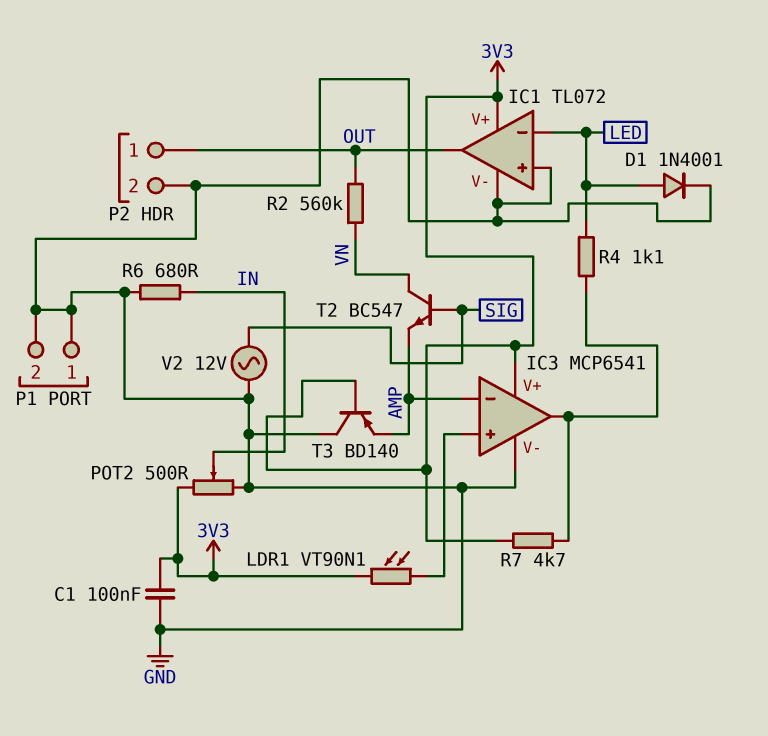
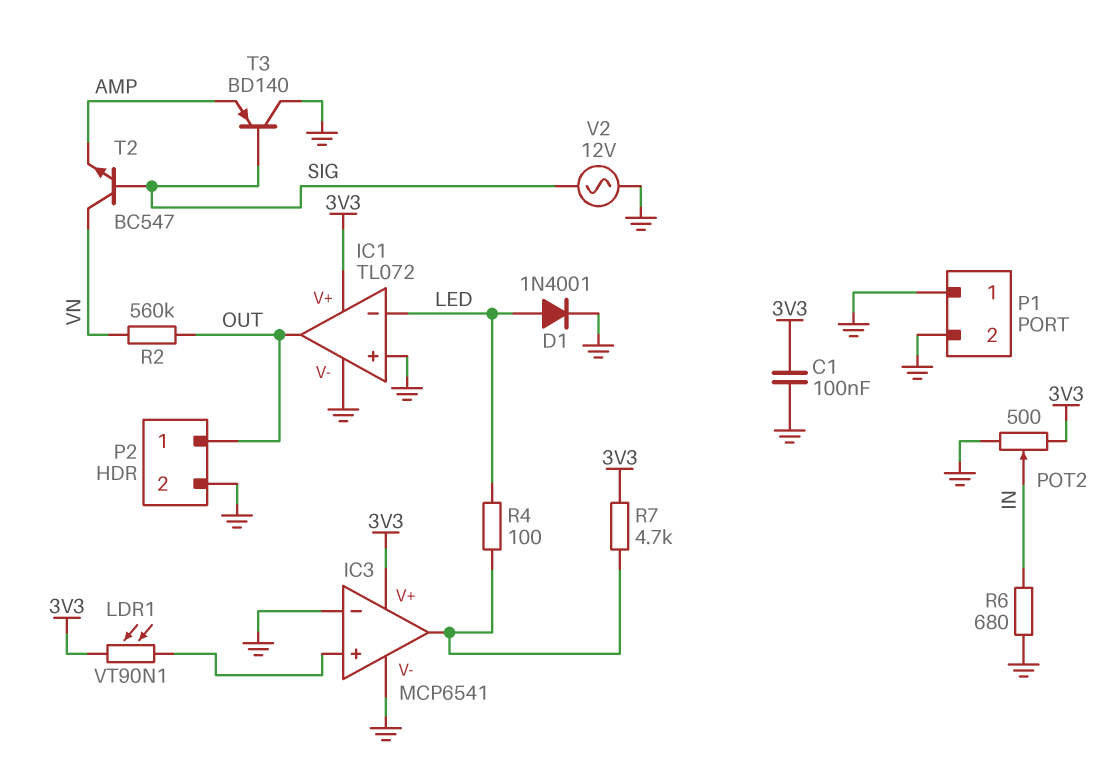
IC3 pin in-: AMP -> GND
R4: 1.1k (IC3/out, LED) -> 100 (IC3/out, LED)
T3: PNP BD140 (B 3V3, C GND, E AMP) -> PNP BD140 (B SIG, C GND, E AMP)

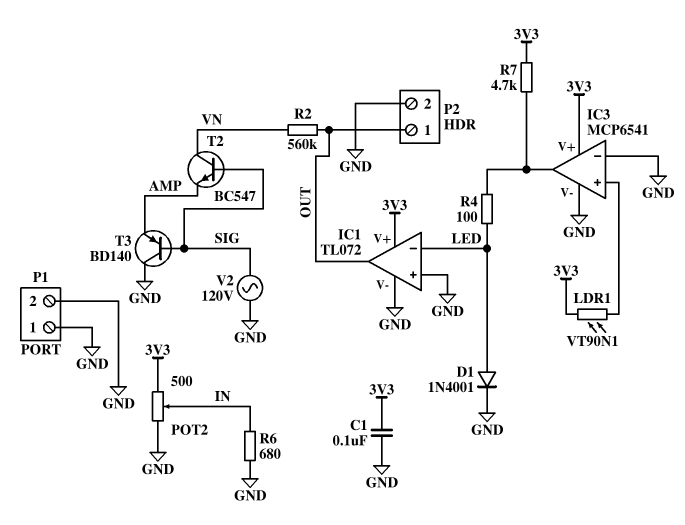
V2: AC 12V (GND, SIG) -> AC 120V (GND, SIG)

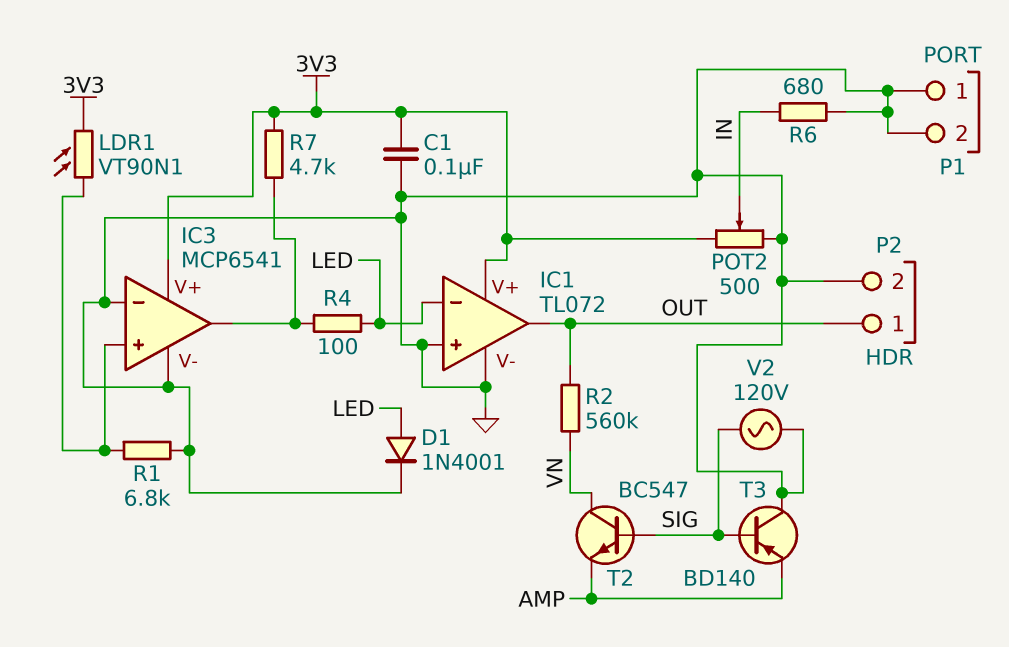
R1: none -> 6.8k (GND, IC3/in+)

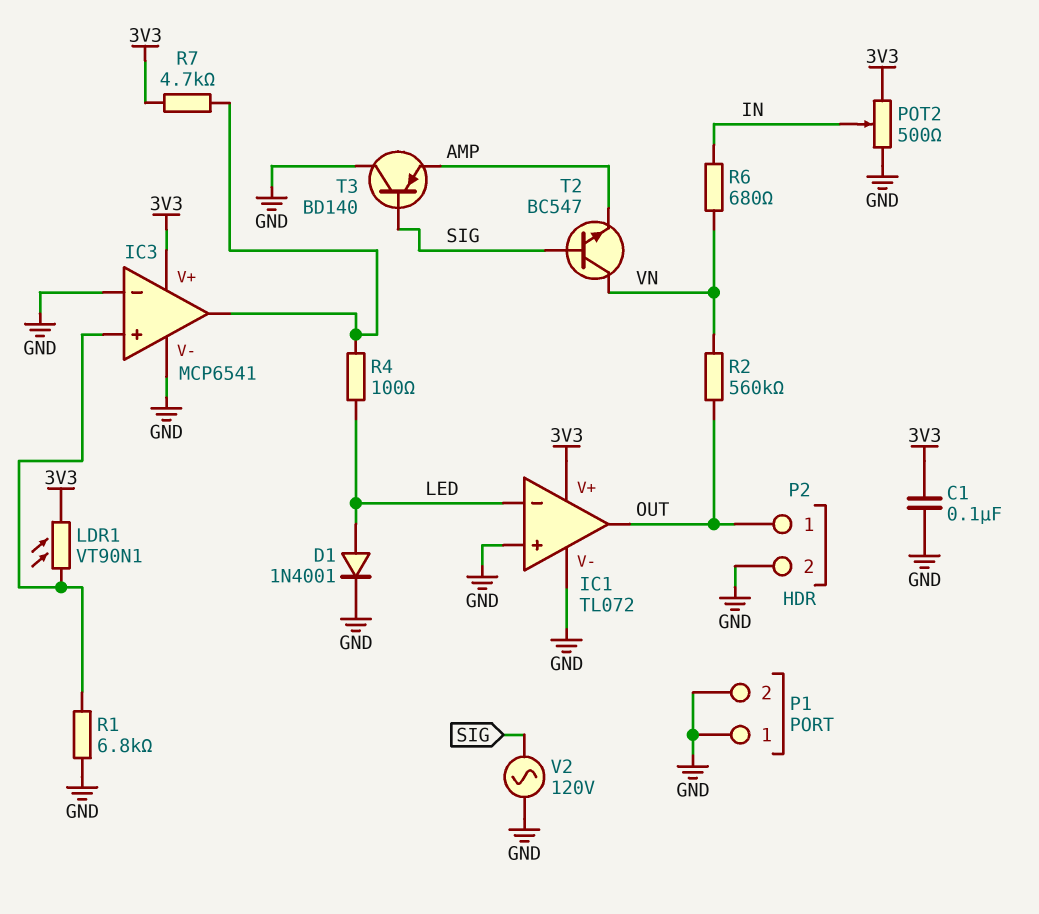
R6: 680 (GND, IN) -> 680 (IN, VN)

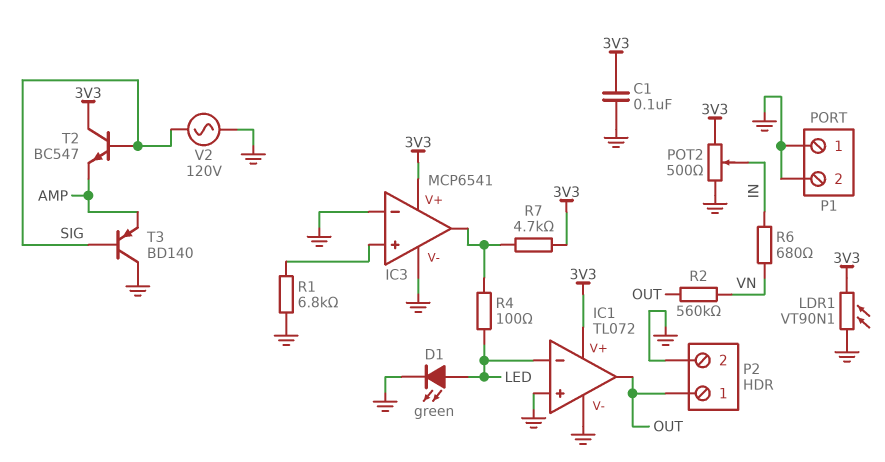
D1: diode 1N4001 (A LED, K GND) -> LED green (A LED, K GND)
LDR1: VT90N1 (3V3, IC3/in+) -> VT90N1 (3V3, GND)
T2: NPN BC547 (B SIG, C VN, E AMP) -> NPN BC547 (B SIG, C 3V3, E AMP)

